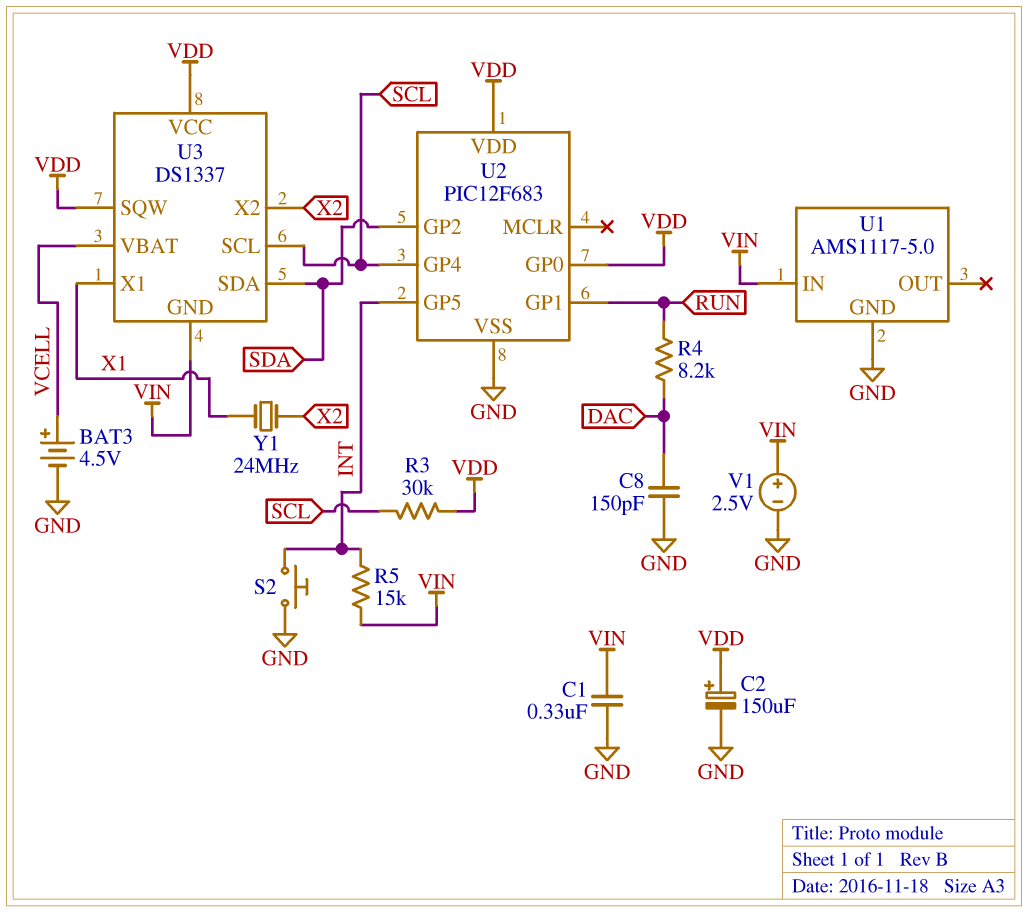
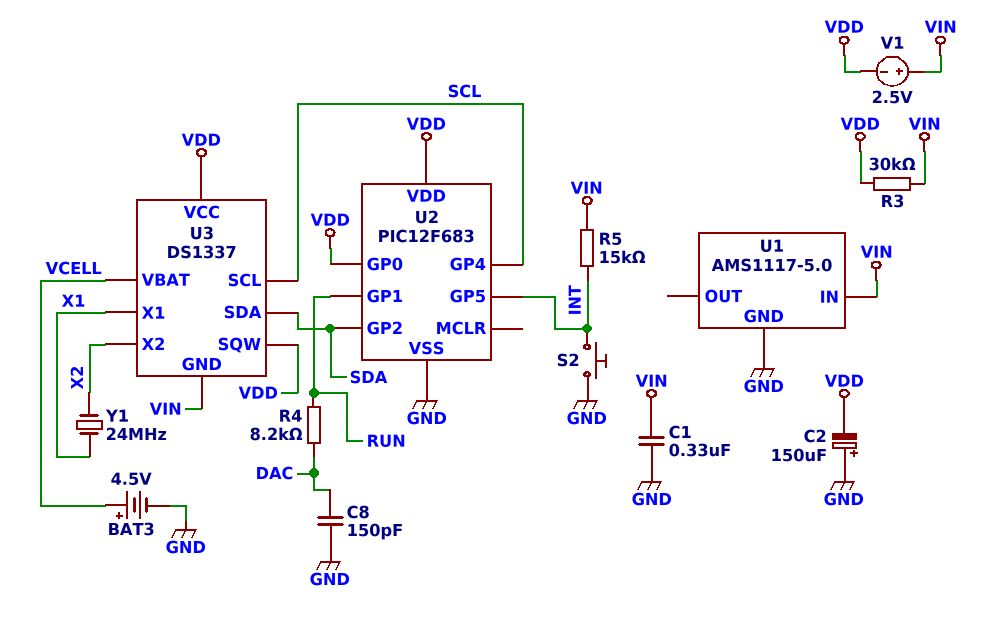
C2: 150uF (plus VDD, minus GND) -> 150uF (plus GND, minus VDD)
R3: 30k (SCL, VDD) -> 30k (VDD, VIN)
V1: 2.5V (plus VIN, minus GND) -> 2.5V (plus VIN, minus VDD)

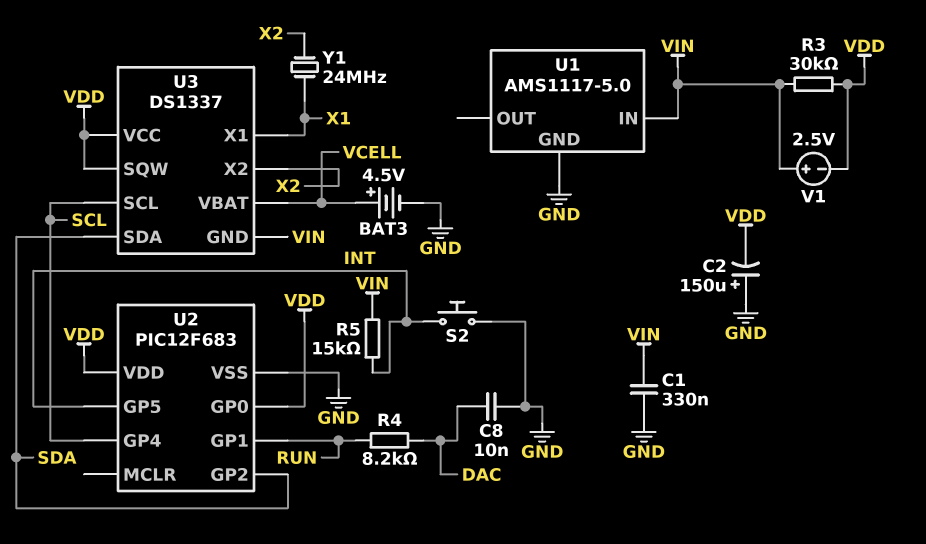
C8: 150pF (DAC, GND) -> 10nF (DAC, GND)

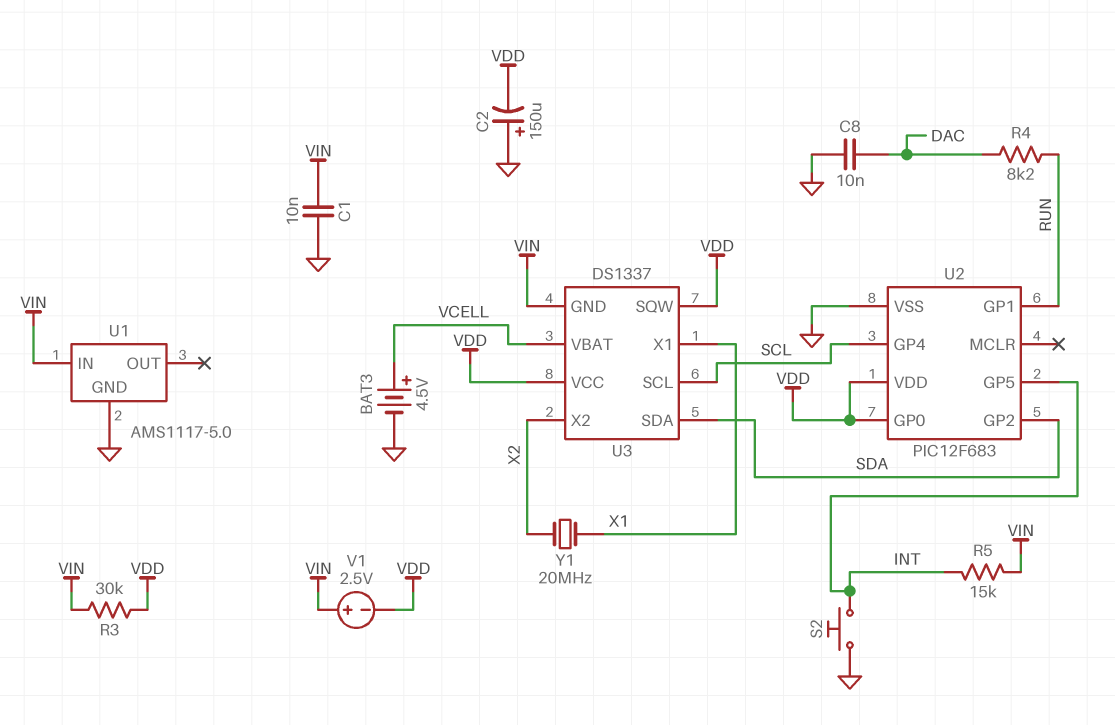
C1: 330nF (GND, VIN) -> 10nF (GND, VIN)
Y1: 24MHz (X1, X2) -> 20MHz (X1, X2)

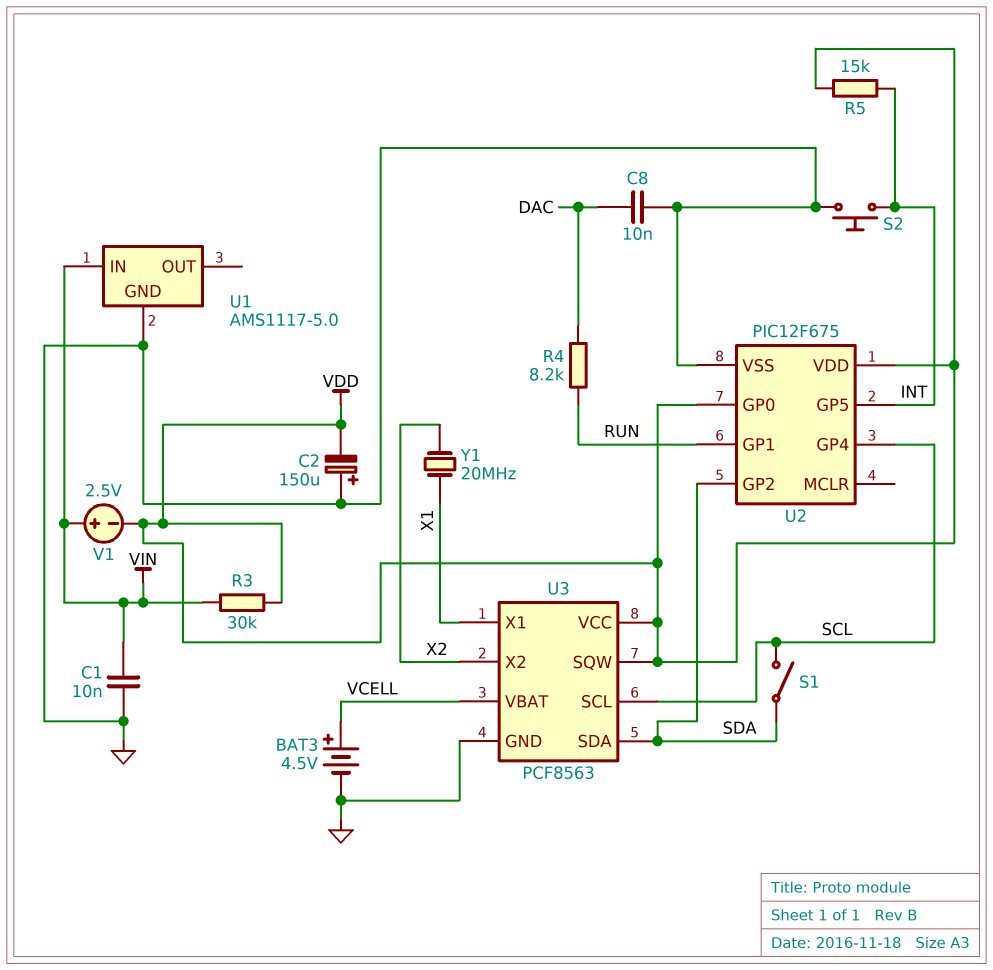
R5: 15k (INT, VIN) -> 15k (INT, VDD)
S1: none -> switch (SCL, SDA)
U2: PIC12F683 -> PIC12F675
U3: DS1337 -> PCF8563
U3 pin GND: VIN -> GND

